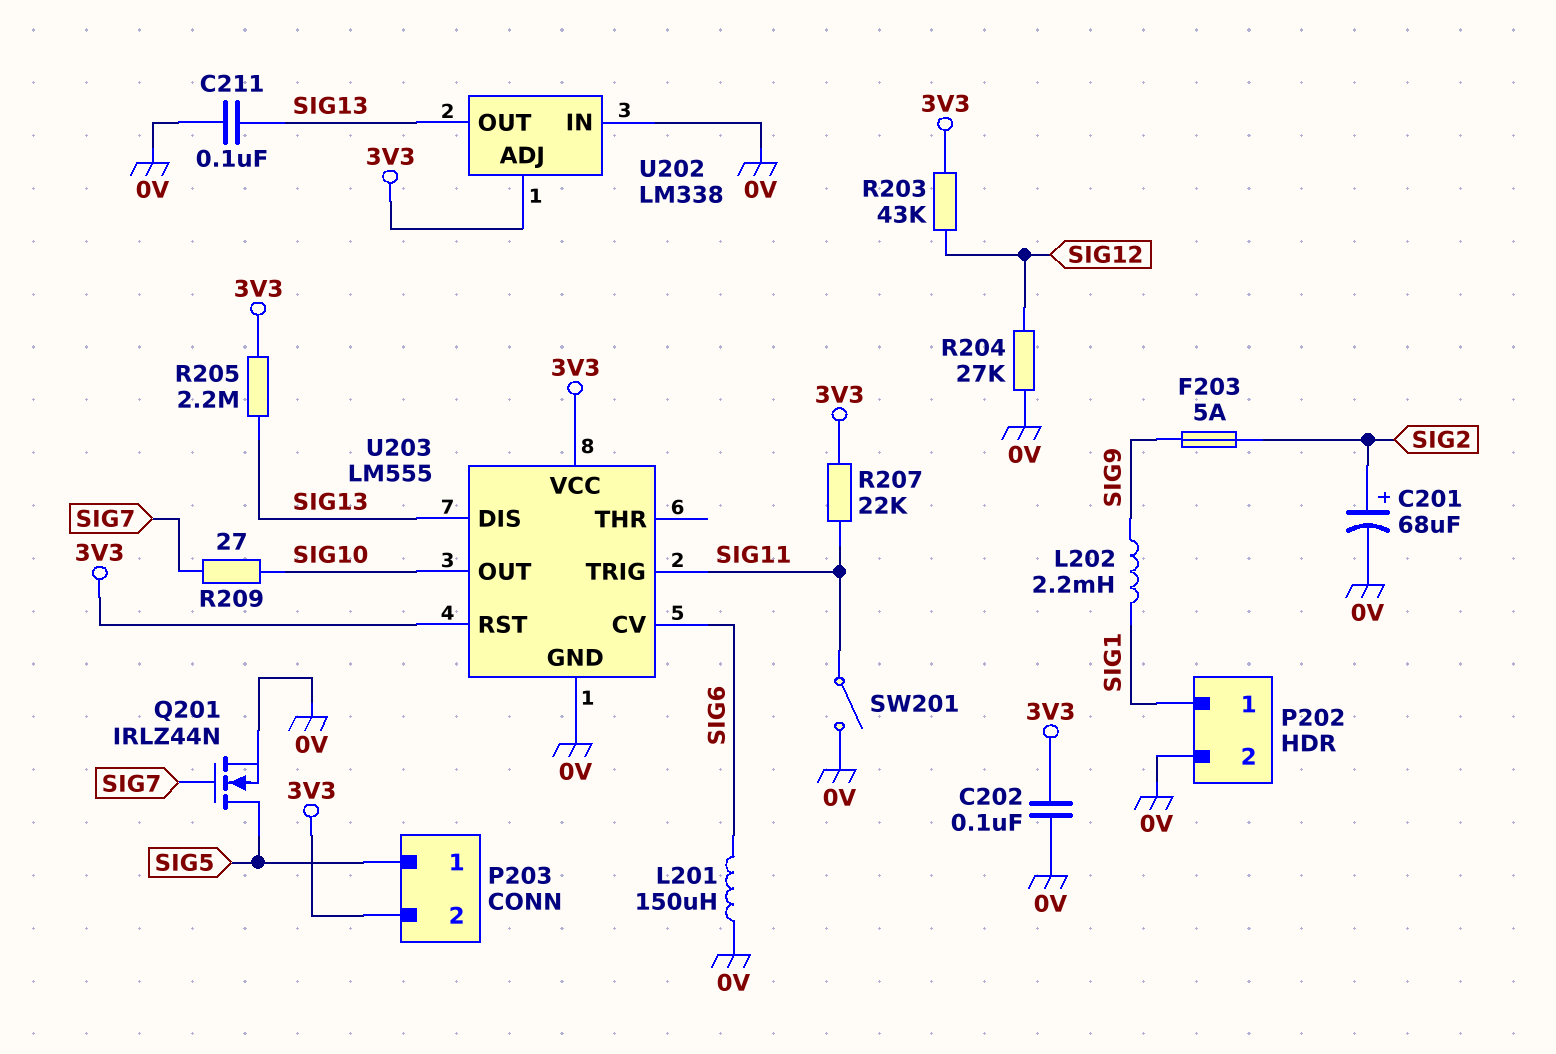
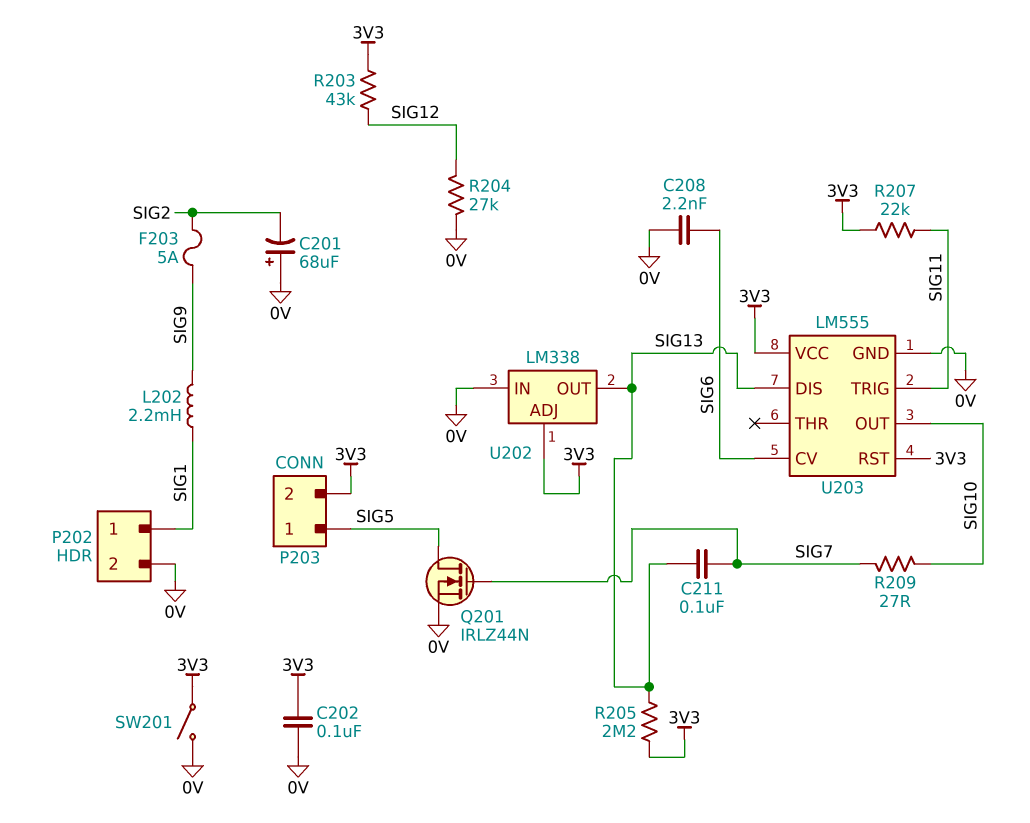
C201: 68uF (plus SIG2, minus 0V) -> 68uF (plus 0V, minus SIG2)
C208: none -> 2.2nF (0V, SIG6)
C211: 100nF (0V, SIG13) -> 100nF (SIG7, SIG13)
L201: 150uH (0V, SIG6) -> none
SW201: switch (0V, SIG11) -> switch (0V, 3V3)

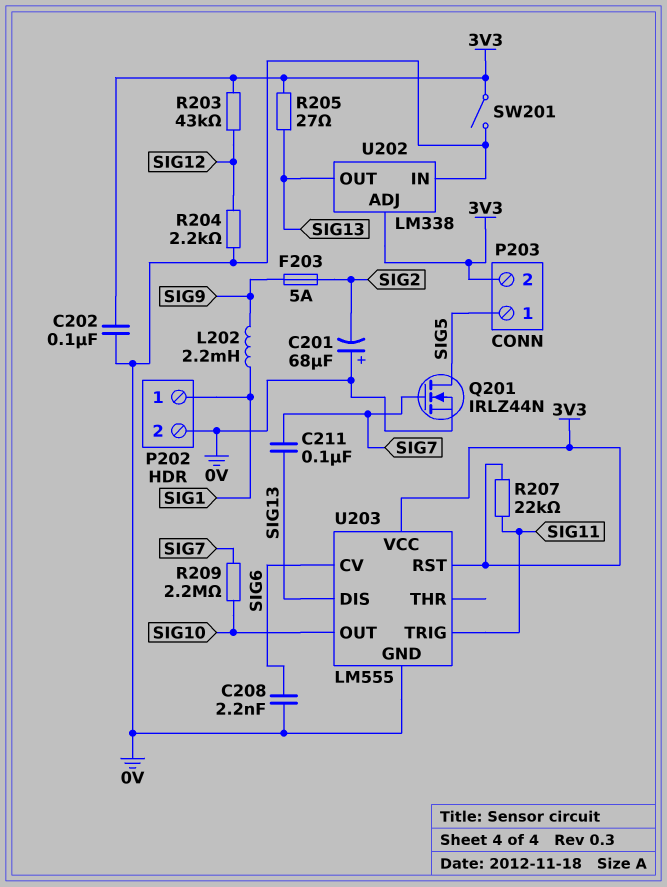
R204: 27k (0V, SIG12) -> 2.2k (0V, SIG12)
R205: 2.2M (3V3, SIG13) -> 27 (3V3, SIG13)
R209: 27 (SIG7, SIG10) -> 2.2M (SIG7, SIG10)

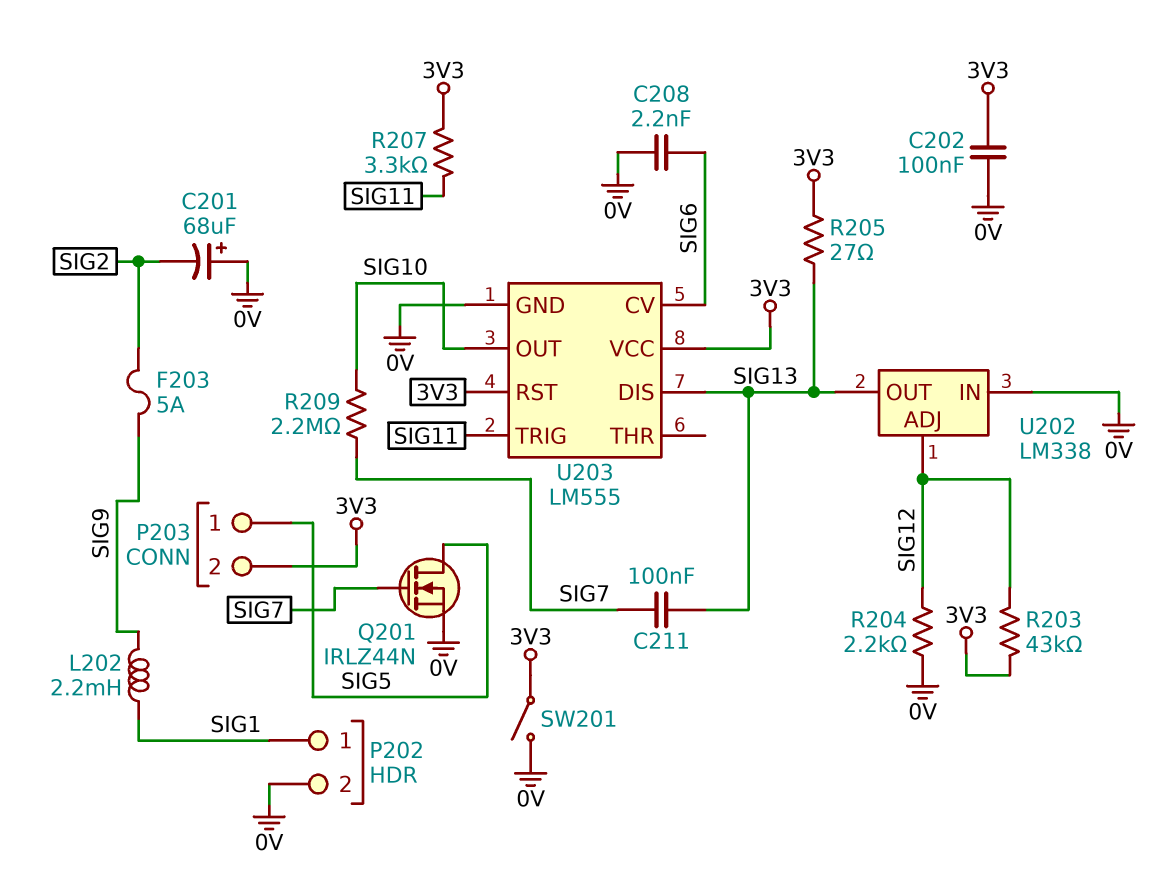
R207: 22k (3V3, SIG11) -> 3.3k (3V3, SIG11)
U202 pin ADJ: 3V3 -> SIG12

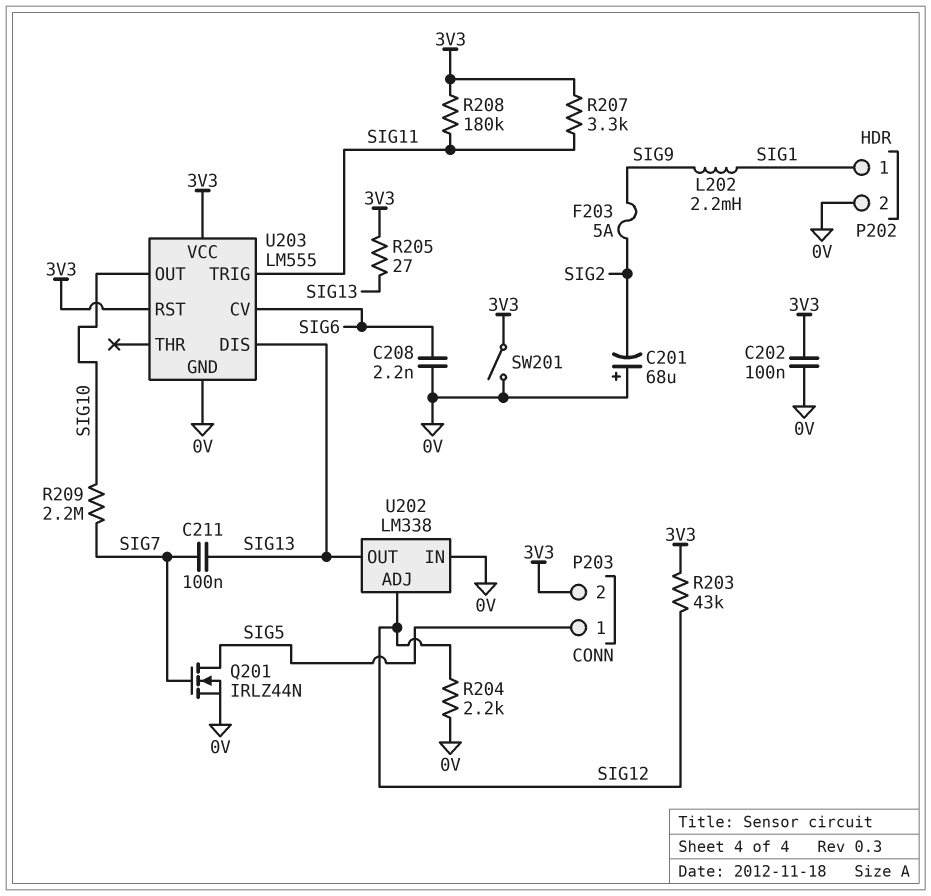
R208: none -> 180k (3V3, SIG11)

